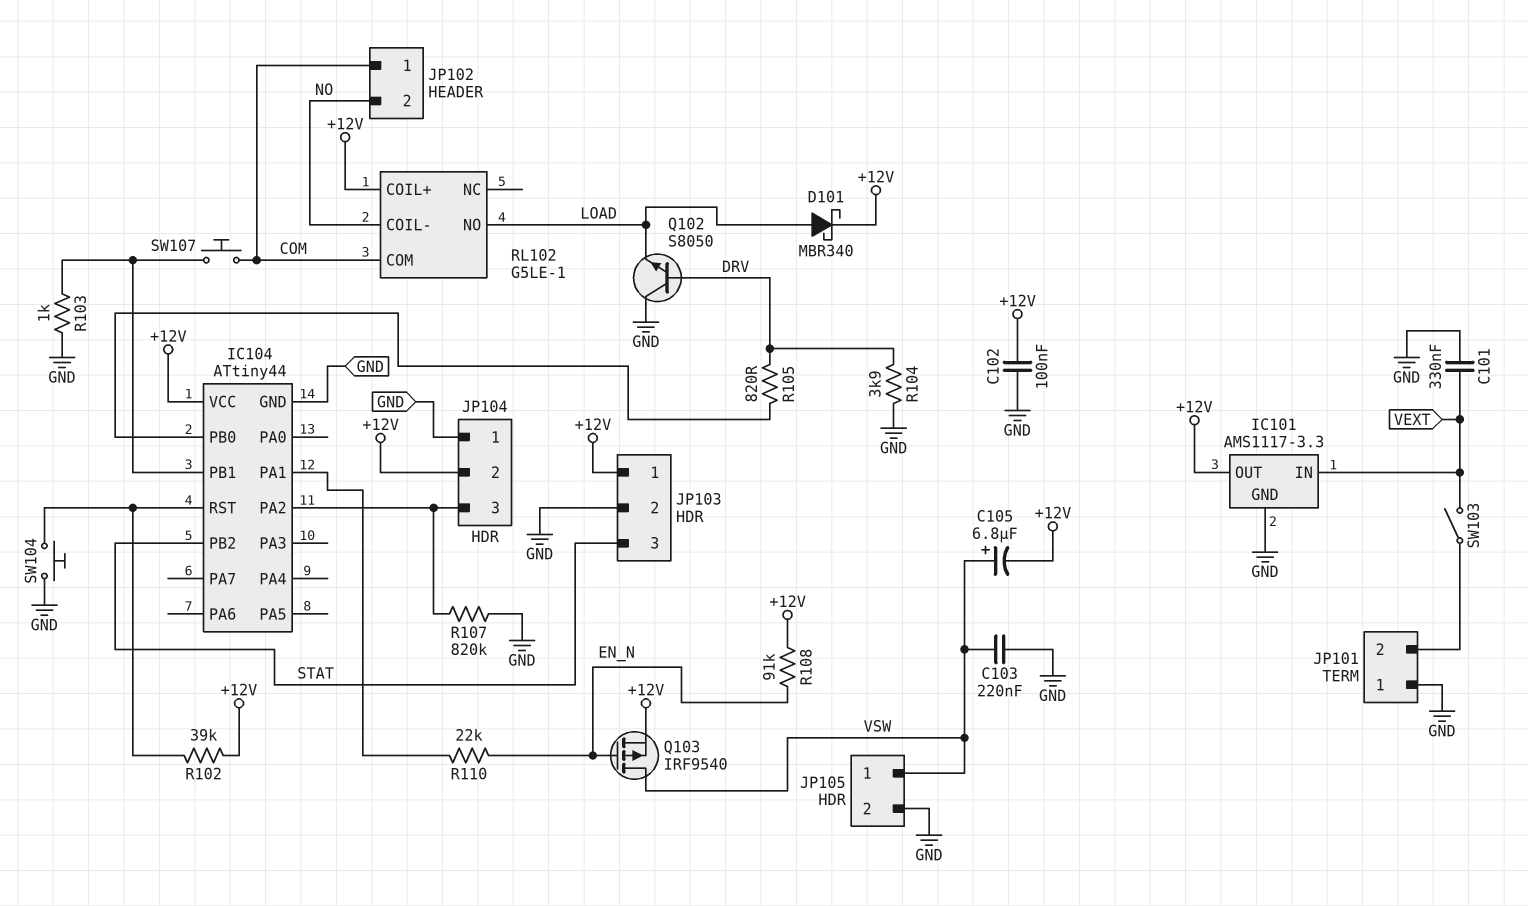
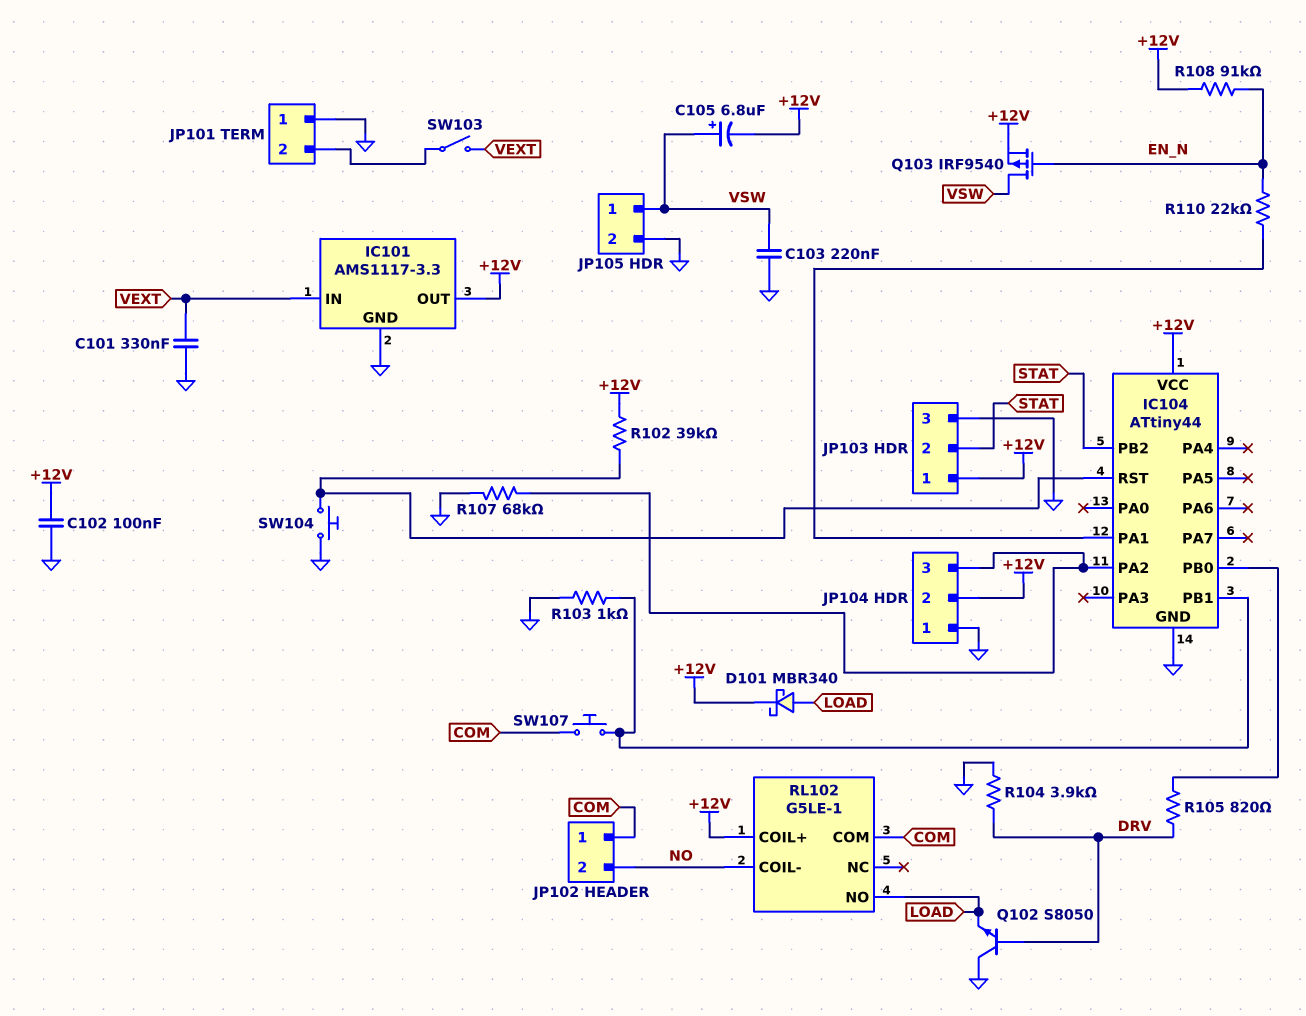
JP103 pin 2: GND -> STAT
JP103 pin 3: STAT -> GND
R107: 820k (GND, IC104/PA2) -> 68k (GND, IC104/PA2)

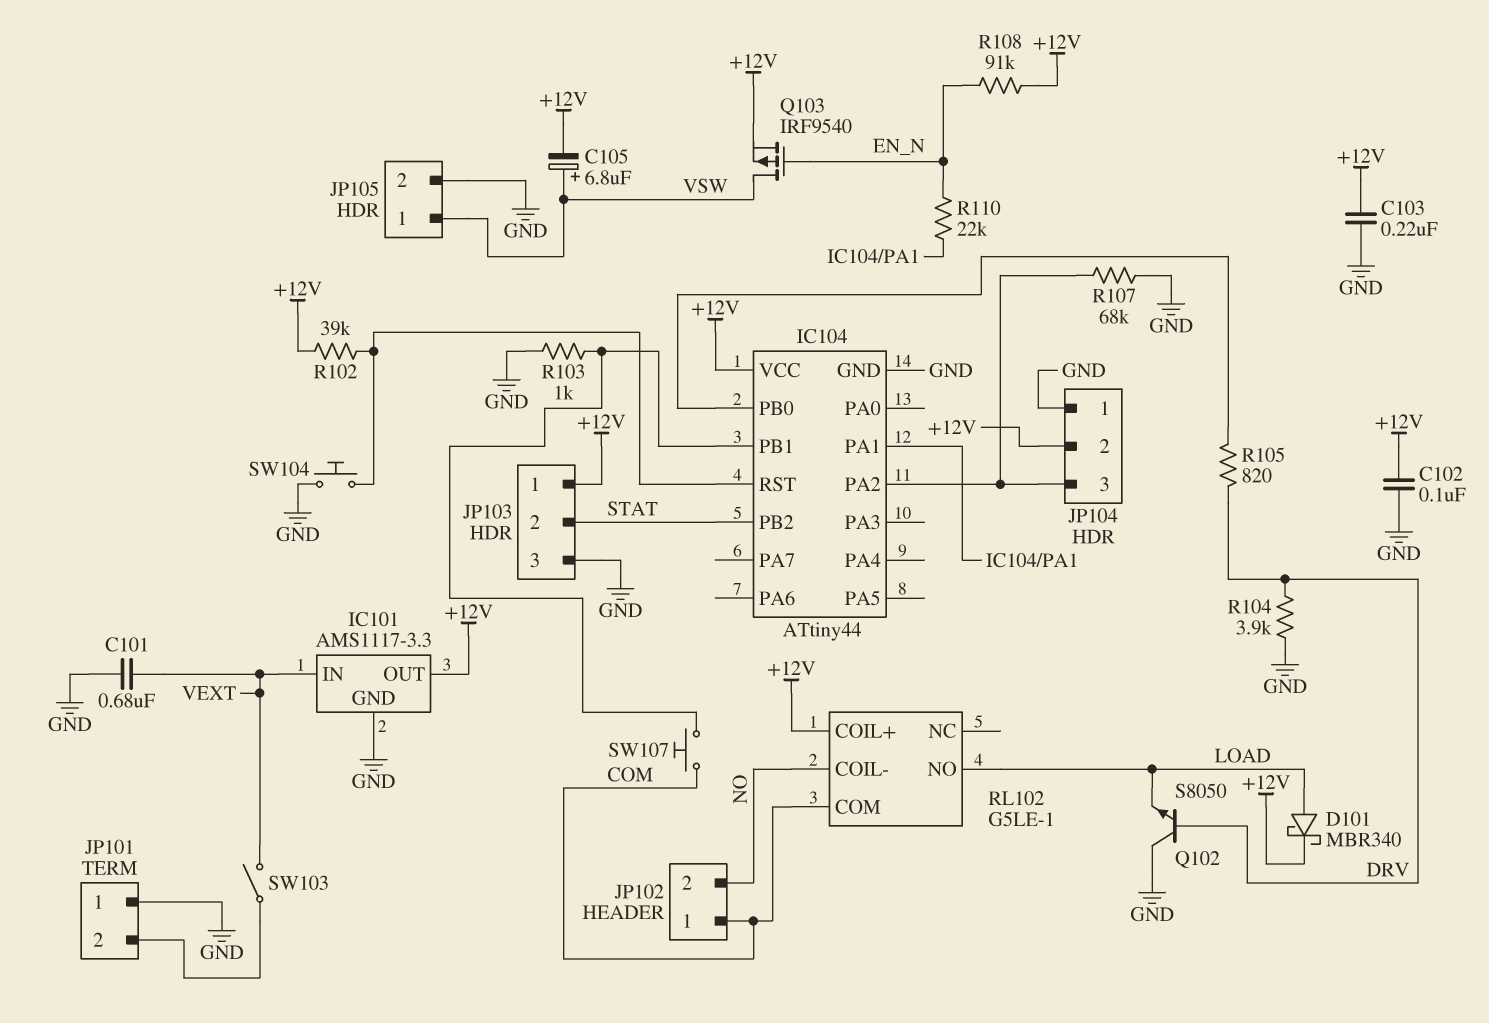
C101: 330nF (GND, VEXT) -> 680nF (GND, VEXT)
C103: 220nF (GND, VSW) -> 220nF (+12V, GND)

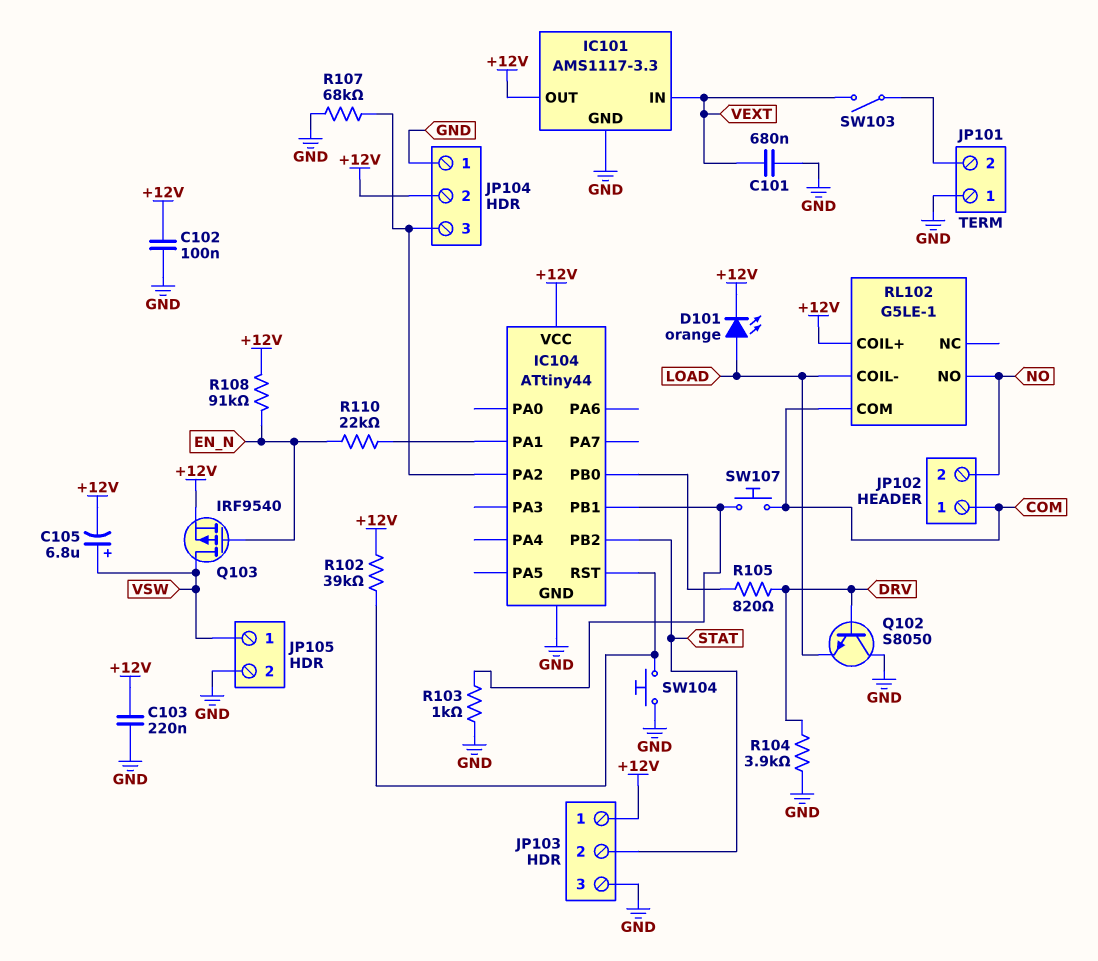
D101: schottky MBR340 (A LOAD, K +12V) -> LED orange (A LOAD, K +12V)
RL102 pin COIL-: NO -> LOAD
RL102 pin NO: LOAD -> NO

